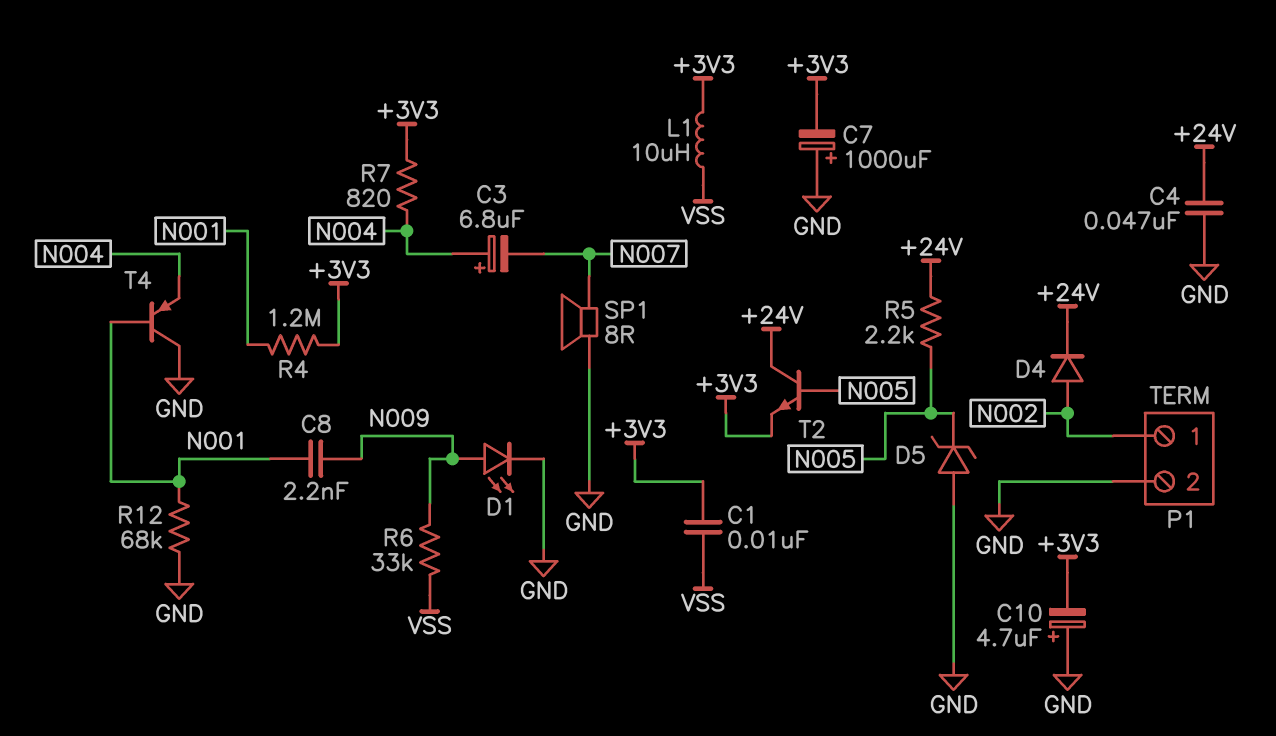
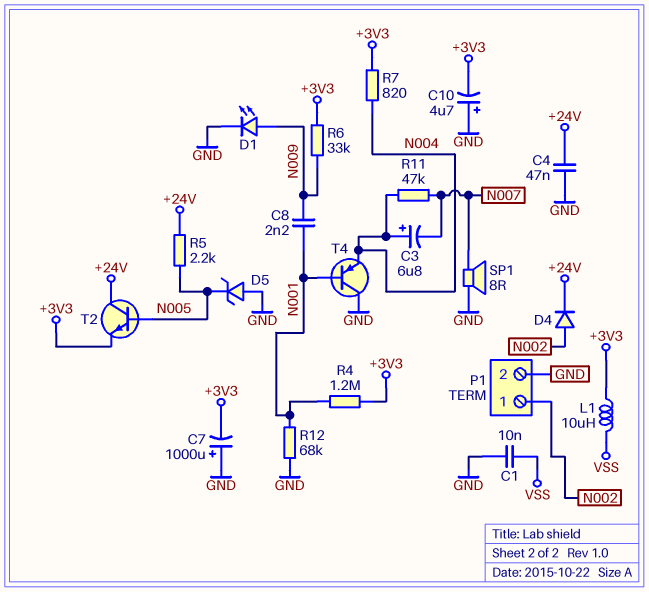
C1: 10nF (+3V3, VSS) -> 10nF (GND, VSS)
R6: 33k (N009, VSS) -> 33k (+3V3, N009)
R11: none -> 47k (N004, N007)

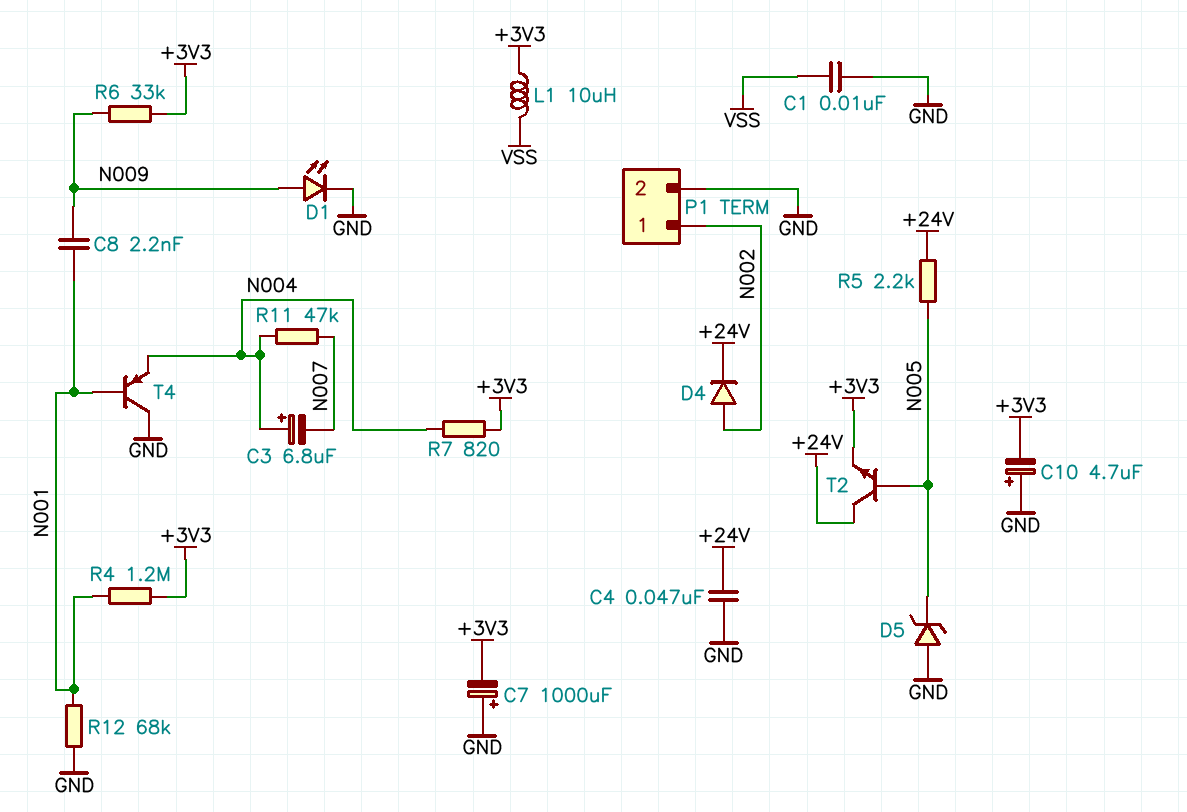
SP1: speaker 8R (GND, N007) -> none

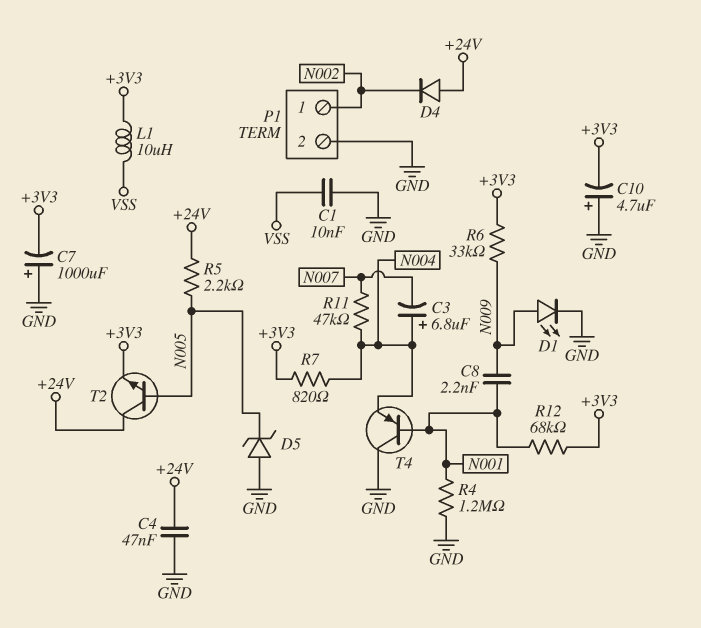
D4: diode (A N002, K +24V) -> diode (A +24V, K N002)
R4: 1.2M (+3V3, N001) -> 1.2M (GND, N001)
R12: 68k (GND, N001) -> 68k (+3V3, N001)

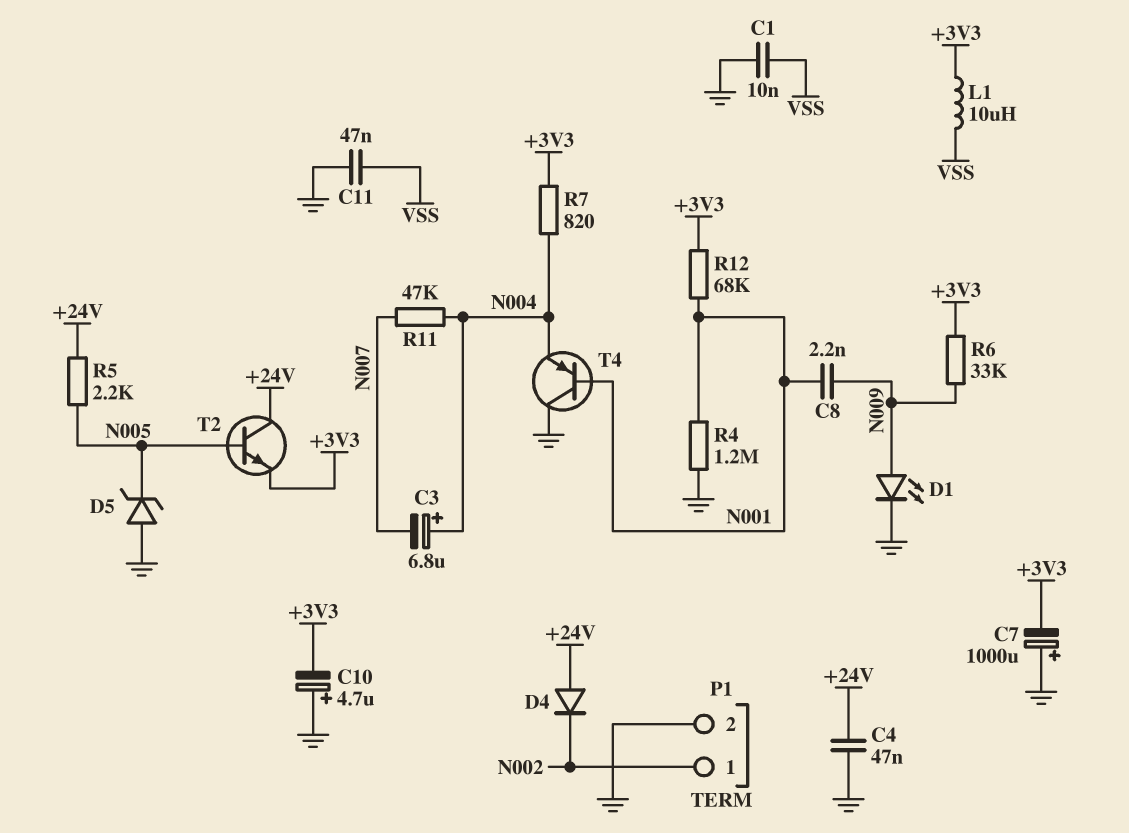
C11: none -> 47nF (GND, VSS)

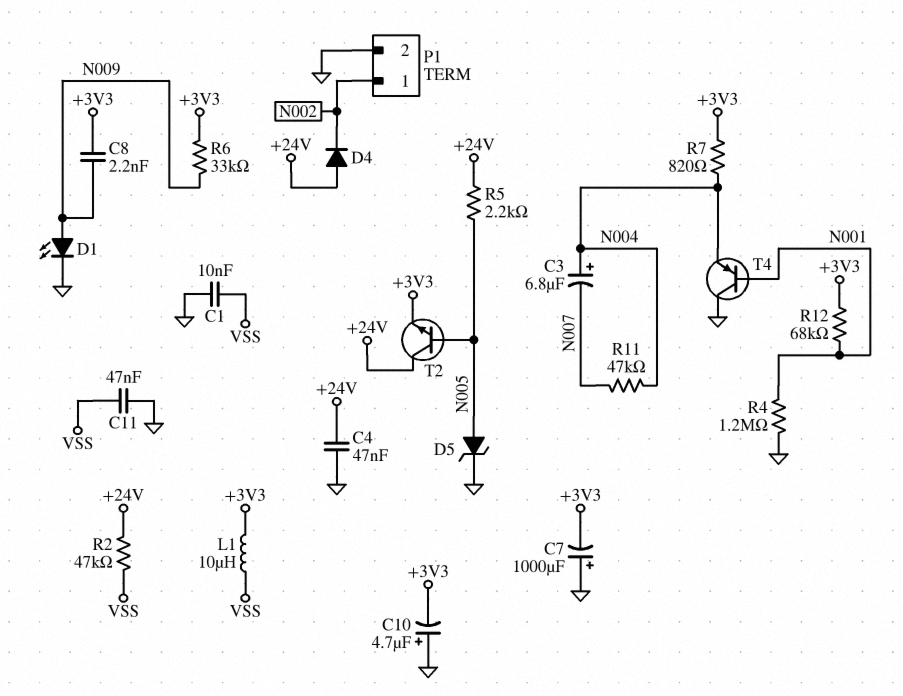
C8: 2.2nF (N001, N009) -> 2.2nF (+3V3, N009)
D5: zener (A GND, K N005) -> zener (A N005, K GND)
R2: none -> 47k (+24V, VSS)

